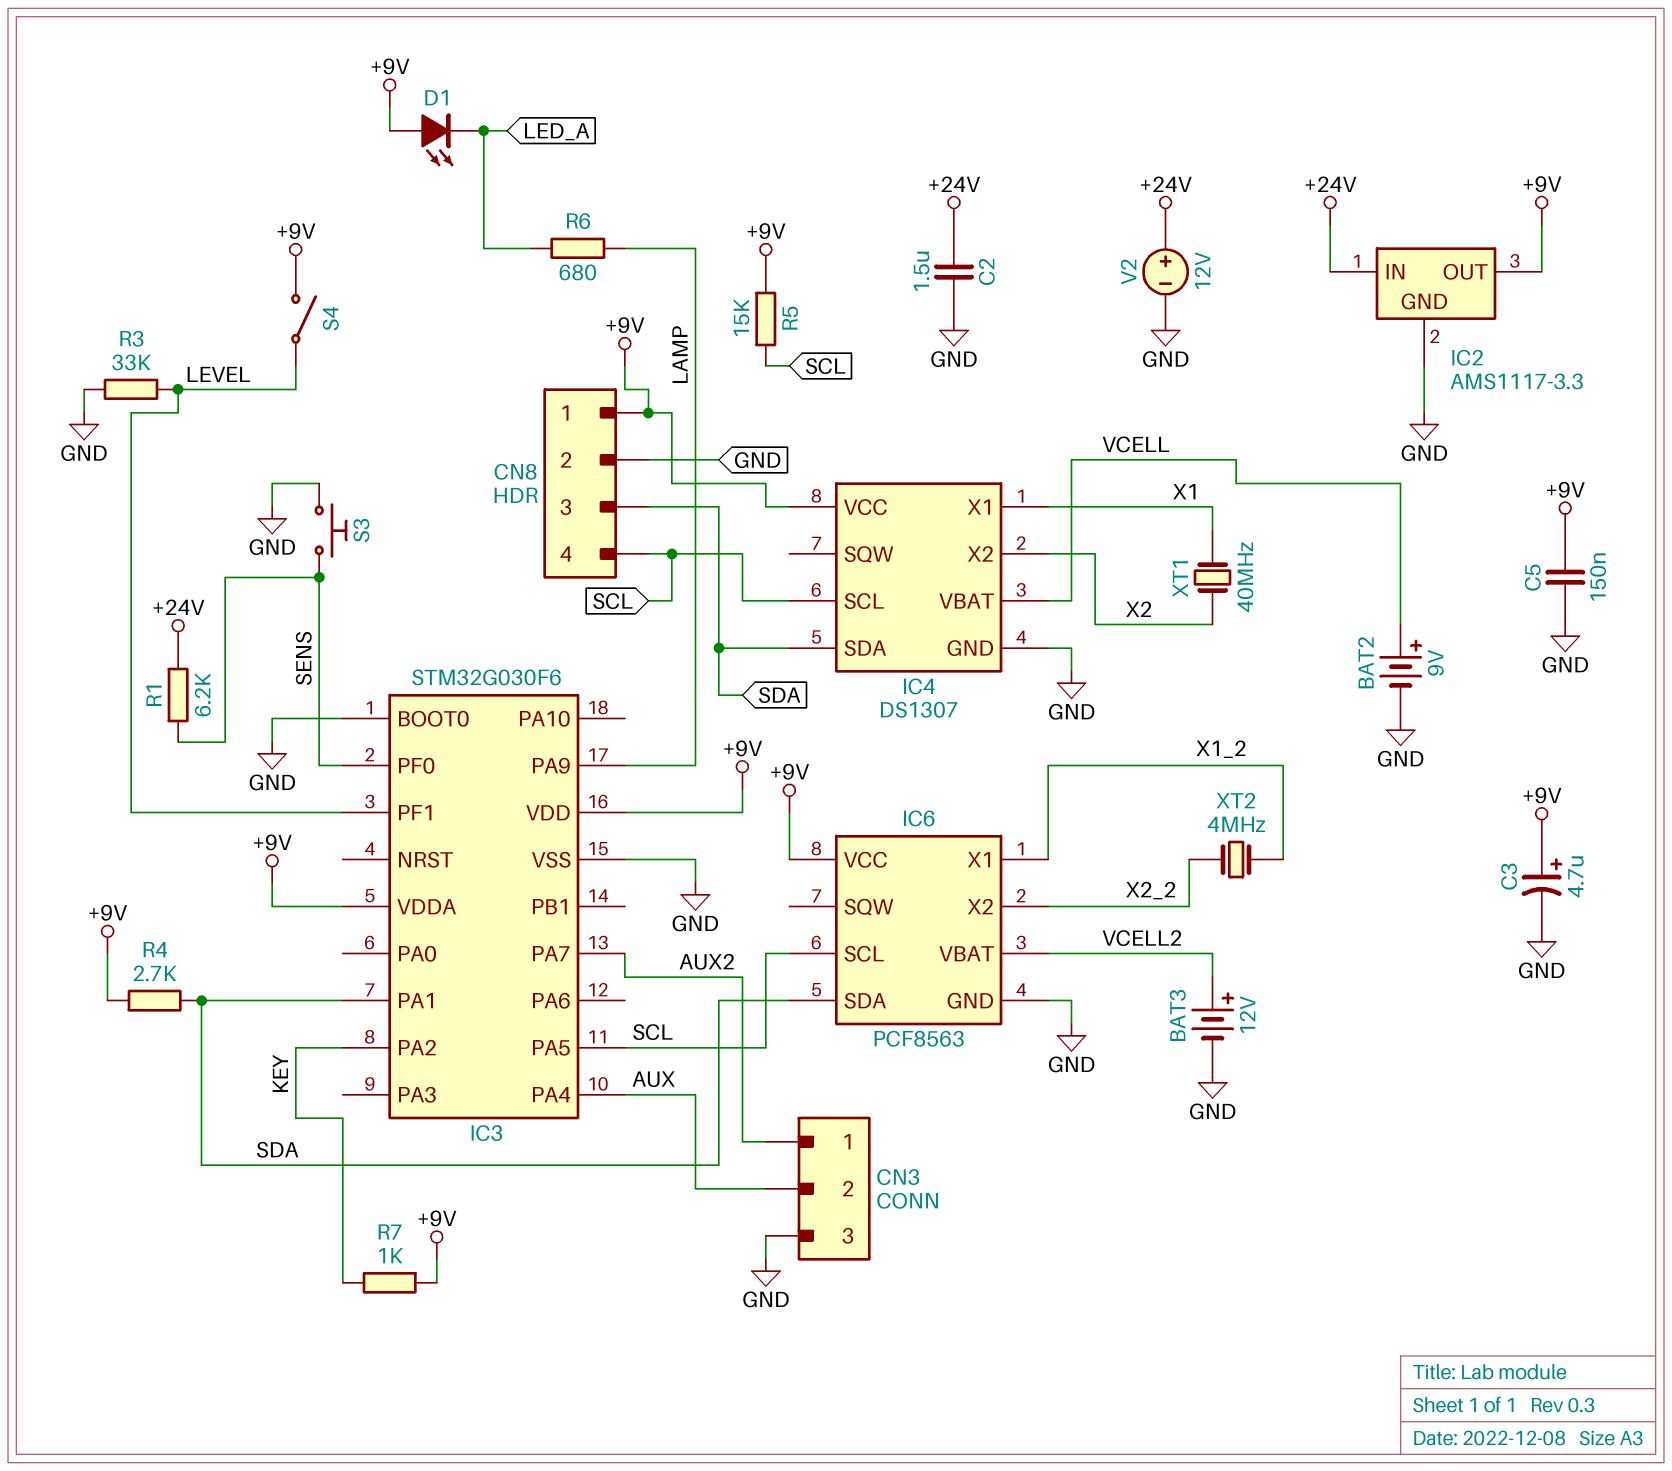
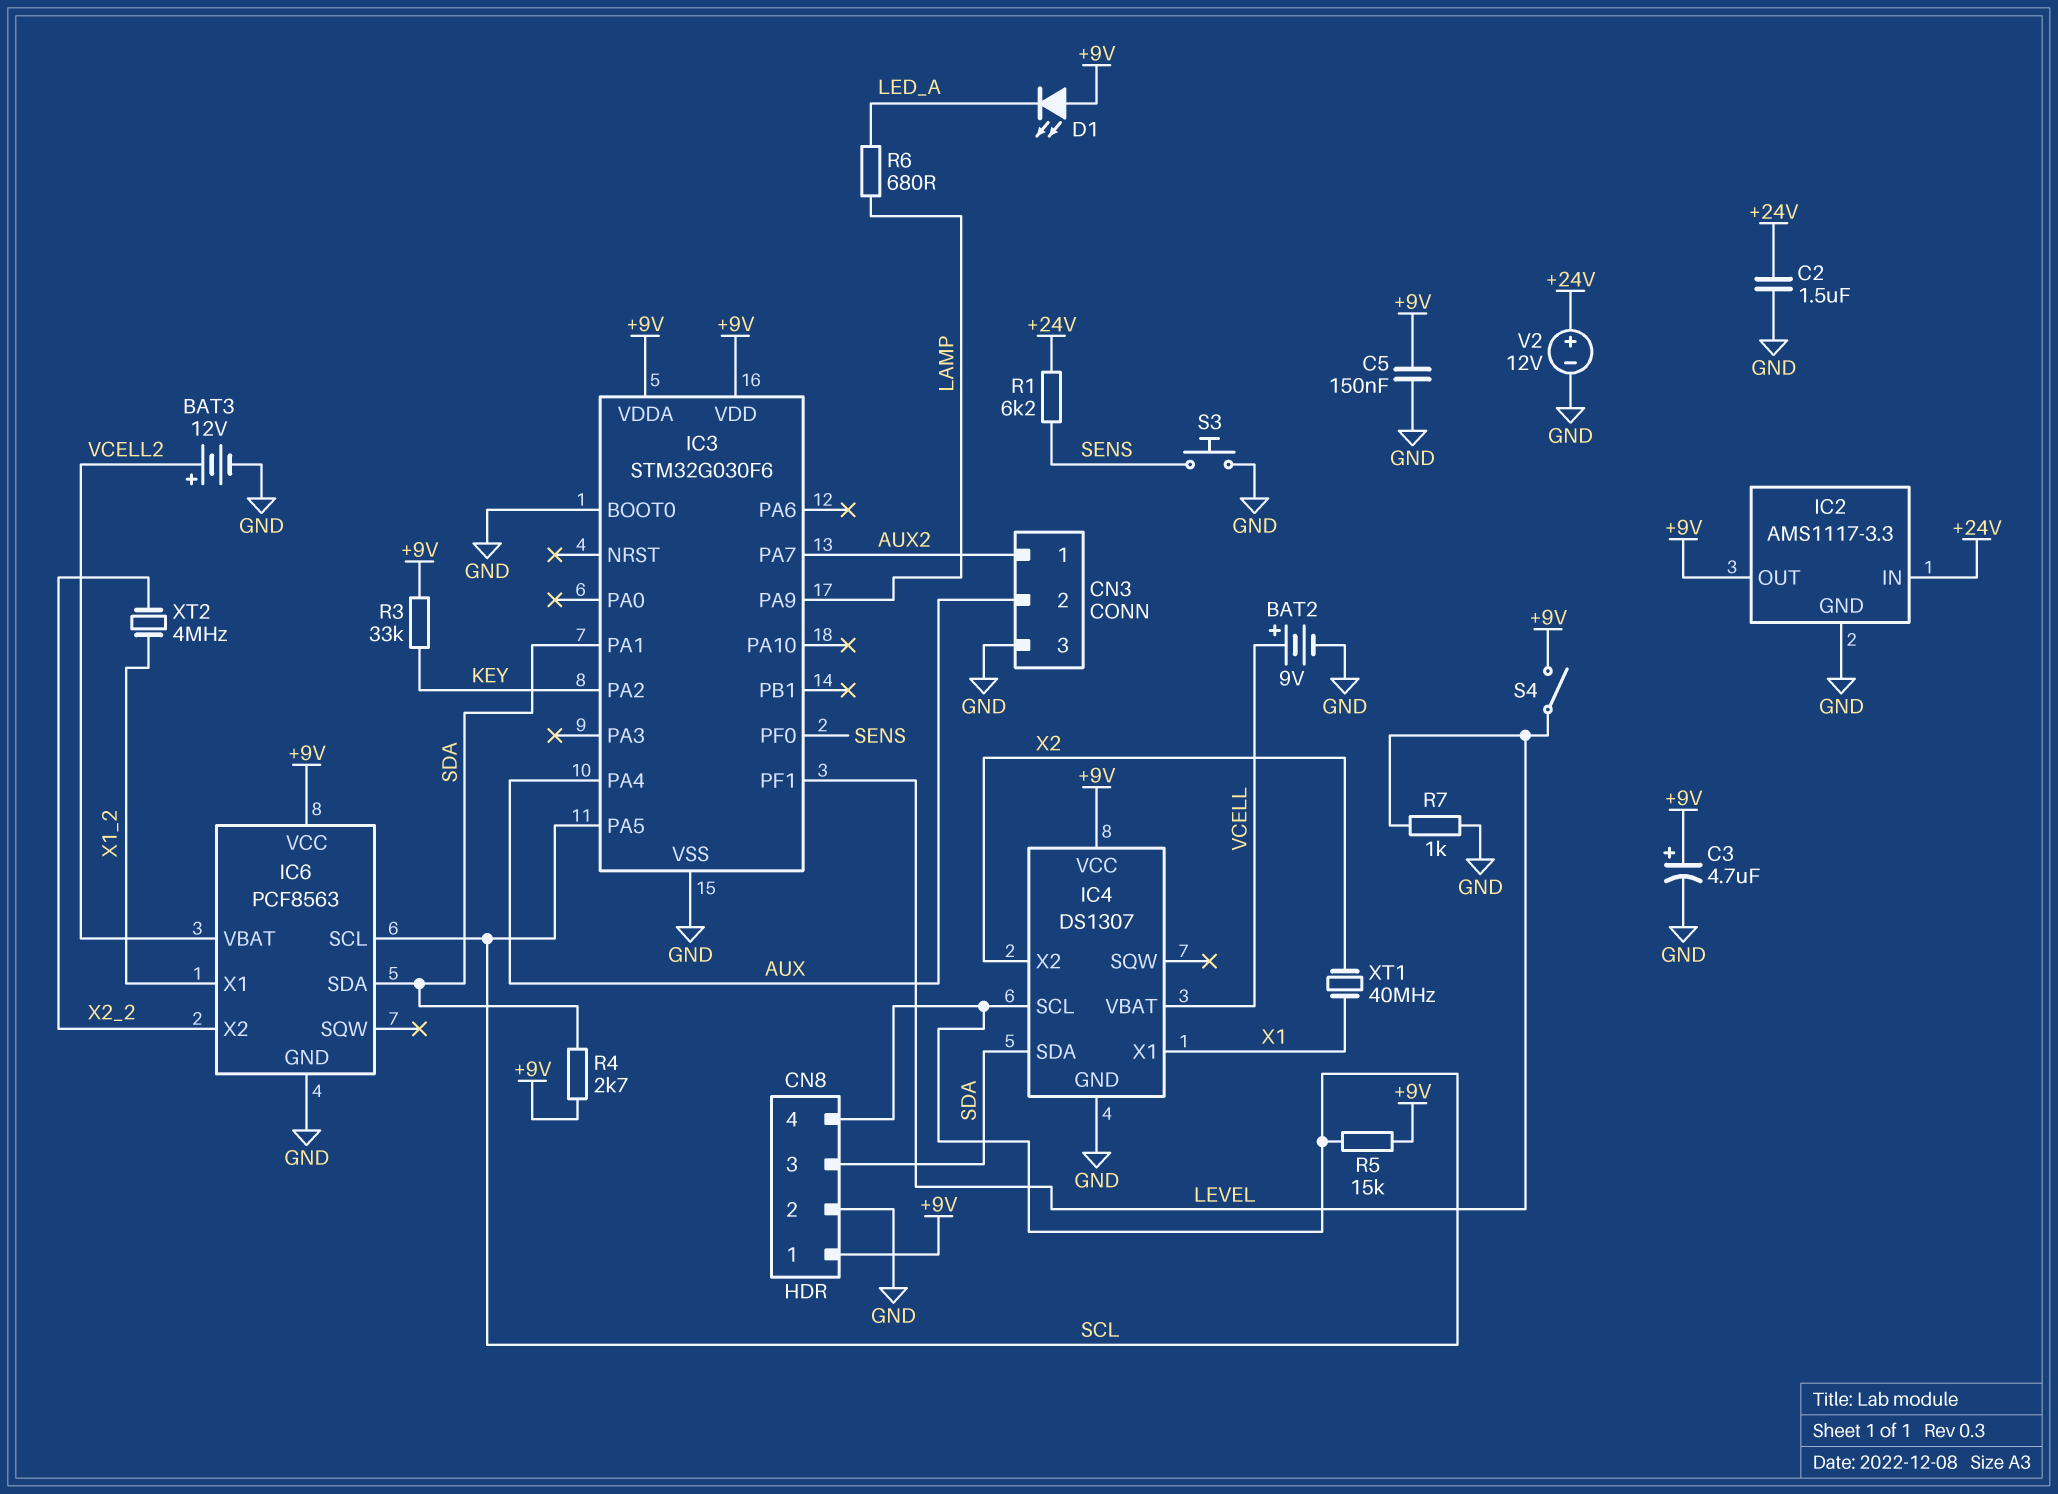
R3: 33k (GND, LEVEL) -> 33k (+9V, KEY)
R7: 1k (+9V, KEY) -> 1k (GND, LEVEL)

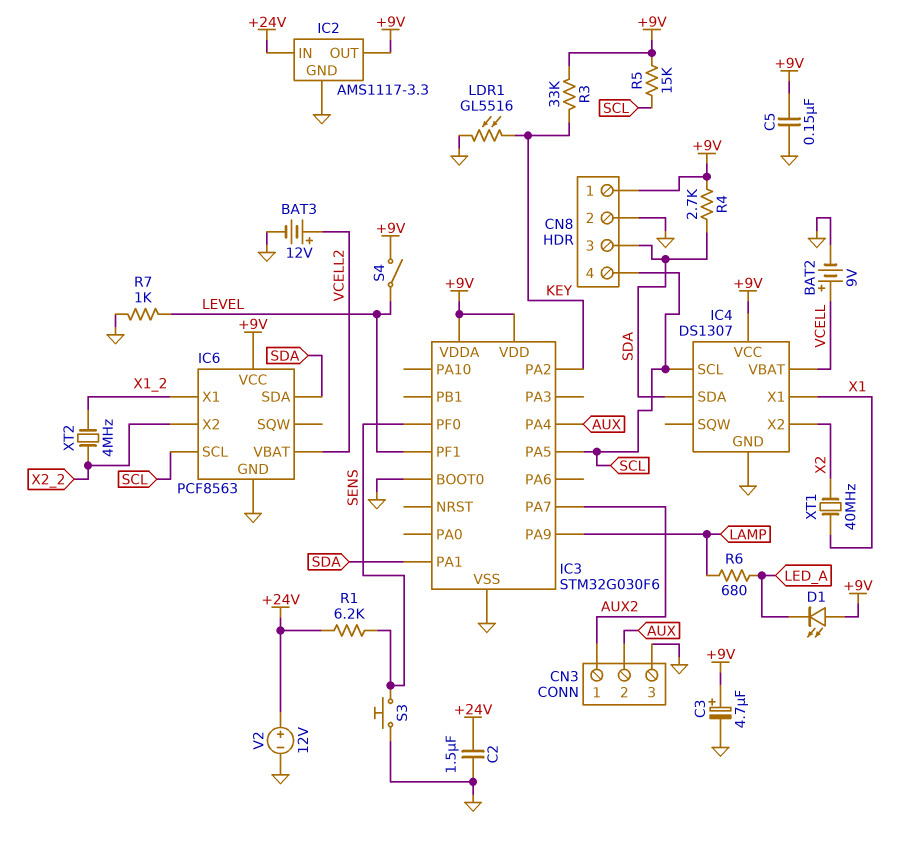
LDR1: none -> GL5516 (GND, KEY)

